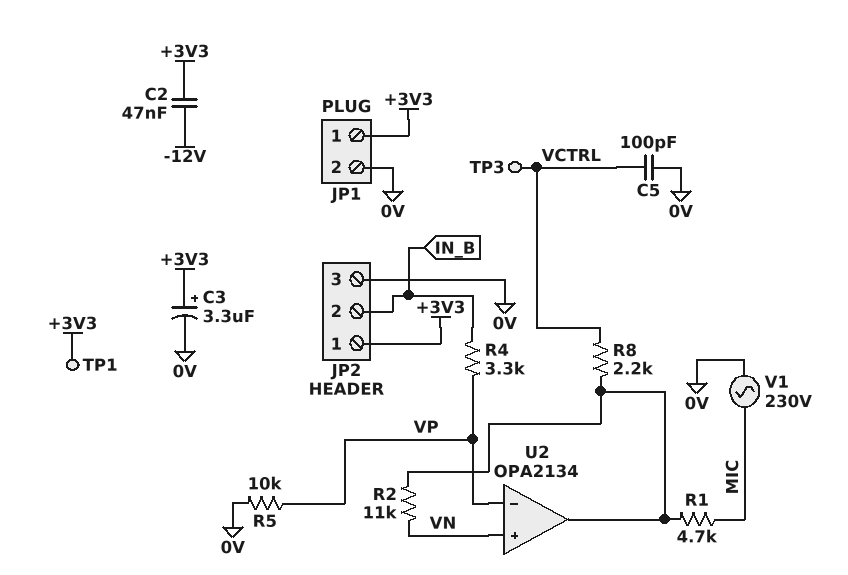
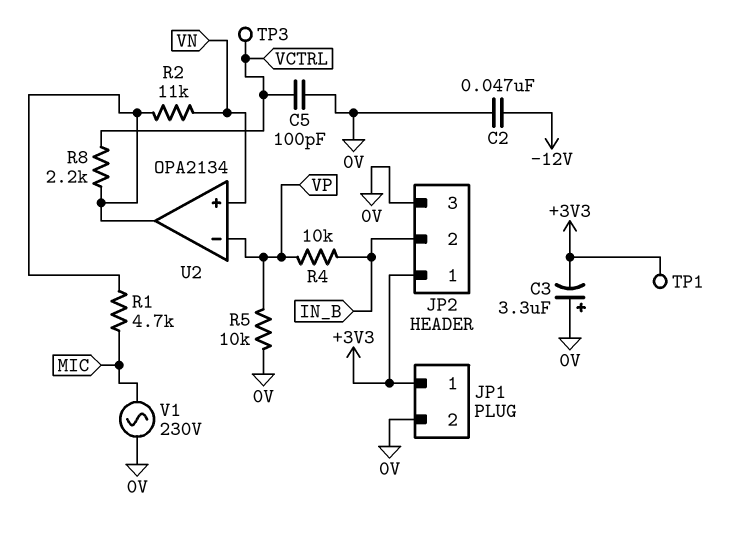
C2: 47nF (+3V3, -12V) -> 47nF (-12V, 0V)
C3: 3.3uF (plus +3V3, minus 0V) -> 3.3uF (plus 0V, minus +3V3)
R4: 3.3k (IN_B, VP) -> 10k (IN_B, VP)

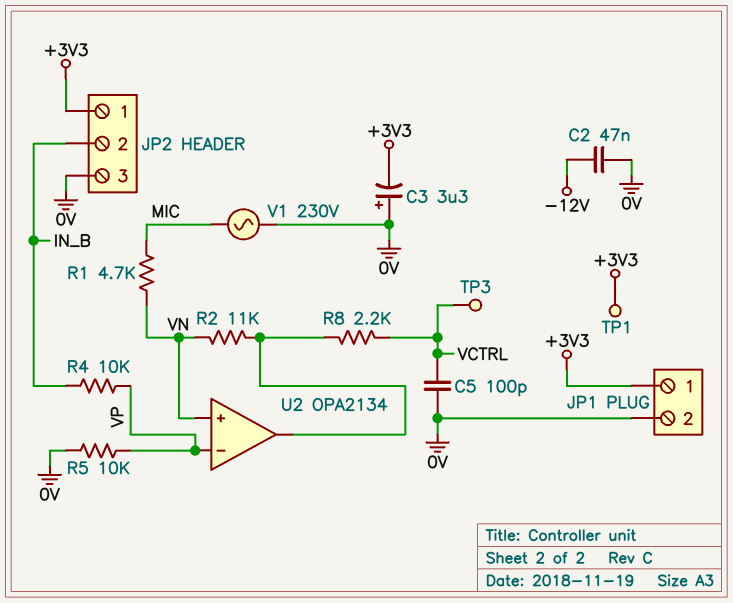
R1: 4.7k (MIC, U2/out) -> 4.7k (MIC, VN)

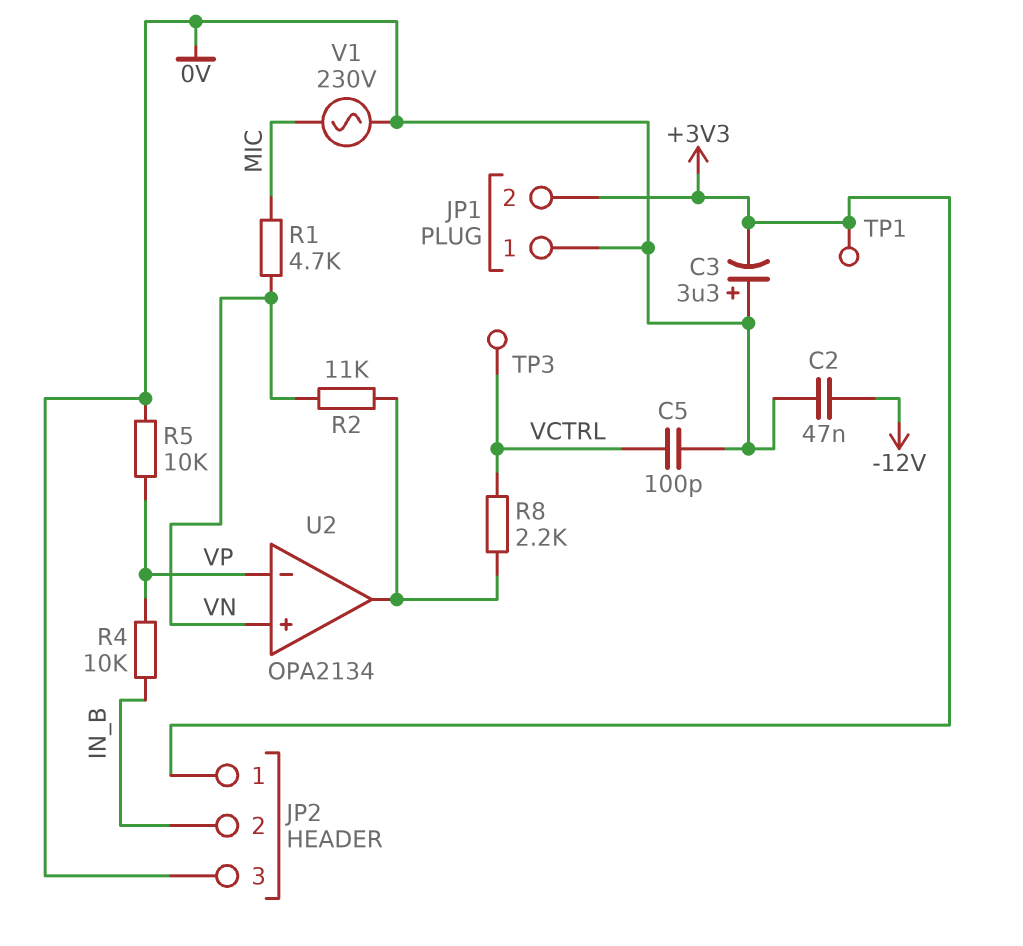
JP1 pin 1: +3V3 -> 0V
JP1 pin 2: 0V -> +3V3

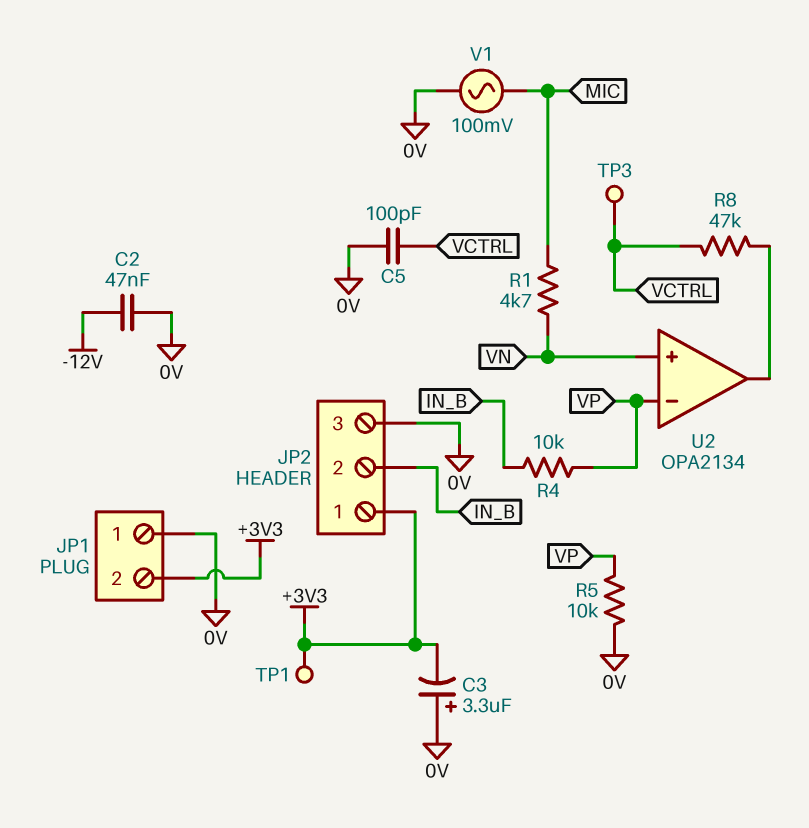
R2: 11k (U2/out, VN) -> none
R8: 2.2k (U2/out, VCTRL) -> 47k (U2/out, VCTRL)
V1: AC 230V (0V, MIC) -> AC 100mV (0V, MIC)

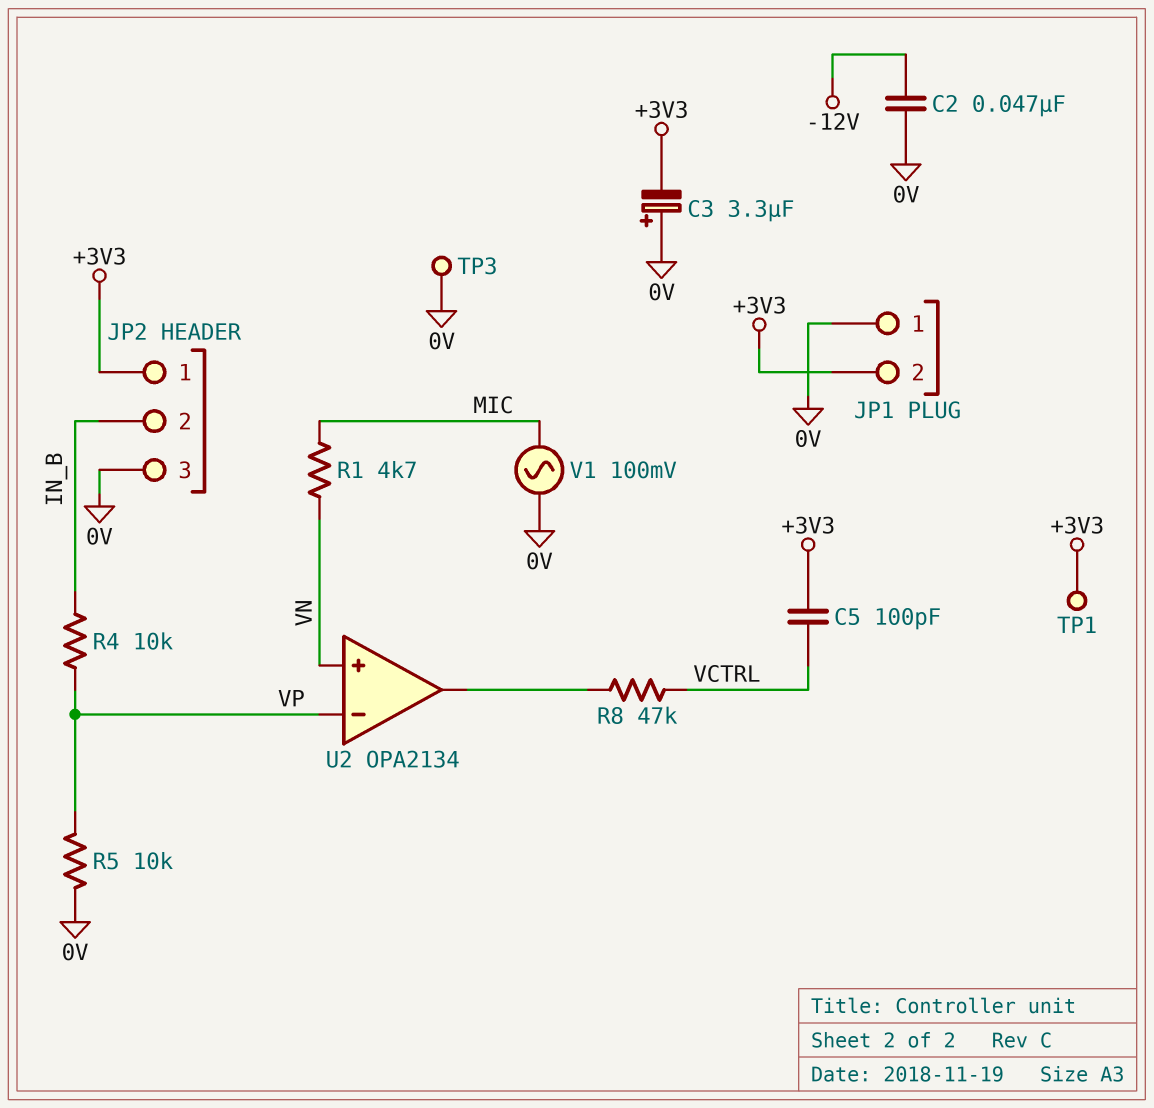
C5: 100pF (0V, VCTRL) -> 100pF (+3V3, VCTRL)
TP3: test point (VCTRL) -> test point (0V)

